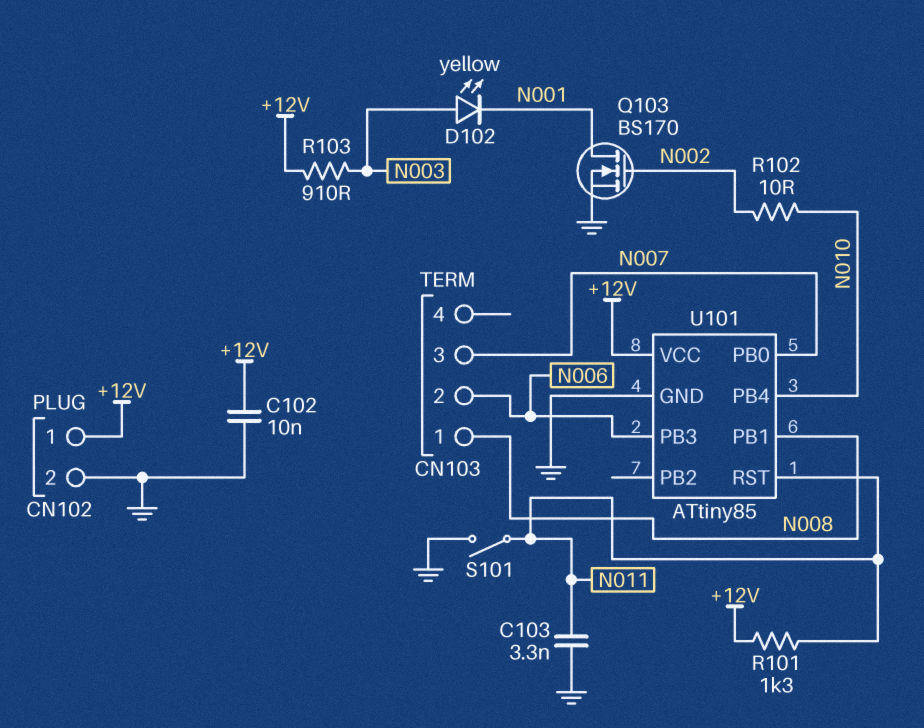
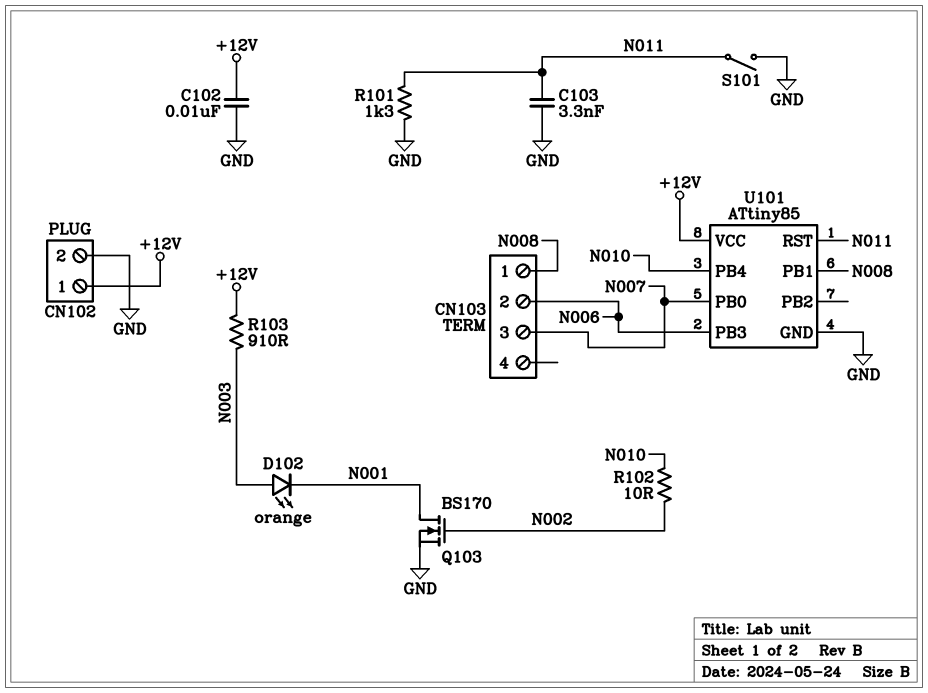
D102: LED yellow (A N003, K N001) -> LED orange (A N003, K N001)
R101: 1.3k (+12V, N011) -> 1.3k (GND, N011)

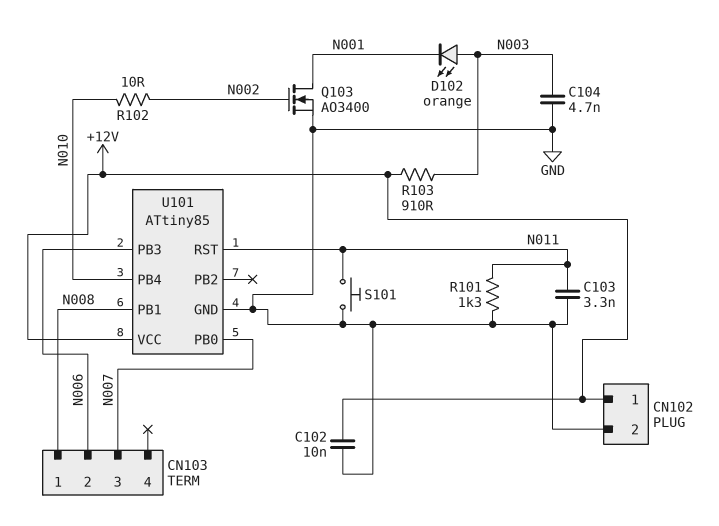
C104: none -> 4.7nF (GND, N003)
Q103: NMOS BS170 (G N002, D N001, S GND) -> NMOS AO3400 (G N002, D N001, S GND)
S101: switch (GND, N011) -> button (GND, N011)

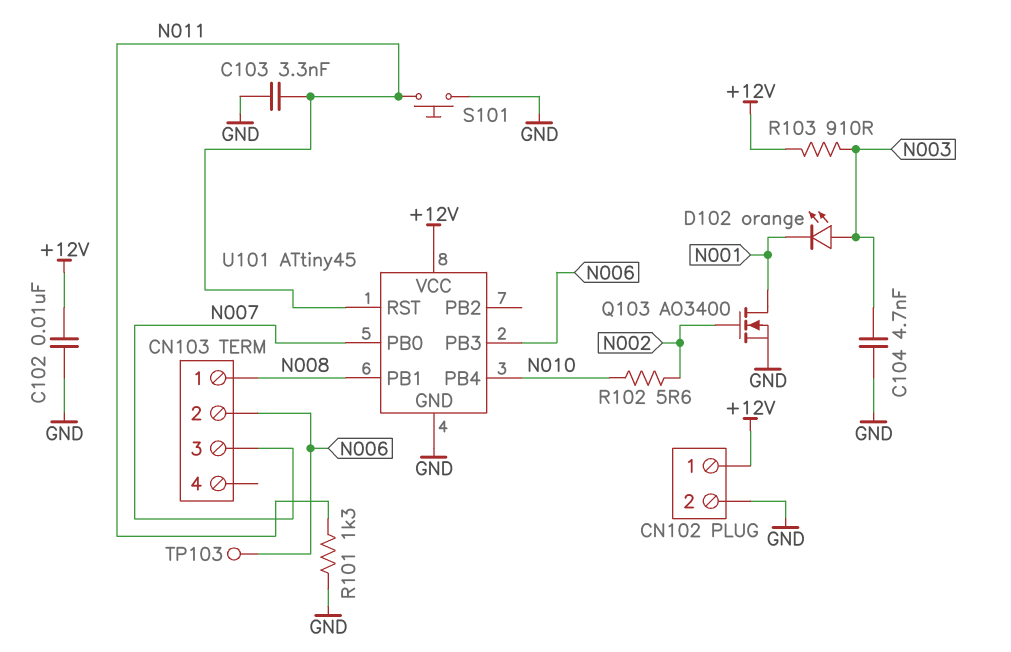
R102: 10 (N002, N010) -> 5.6 (N002, N010)
TP103: none -> test point (N006)
U101: ATtiny85 -> ATtiny45

